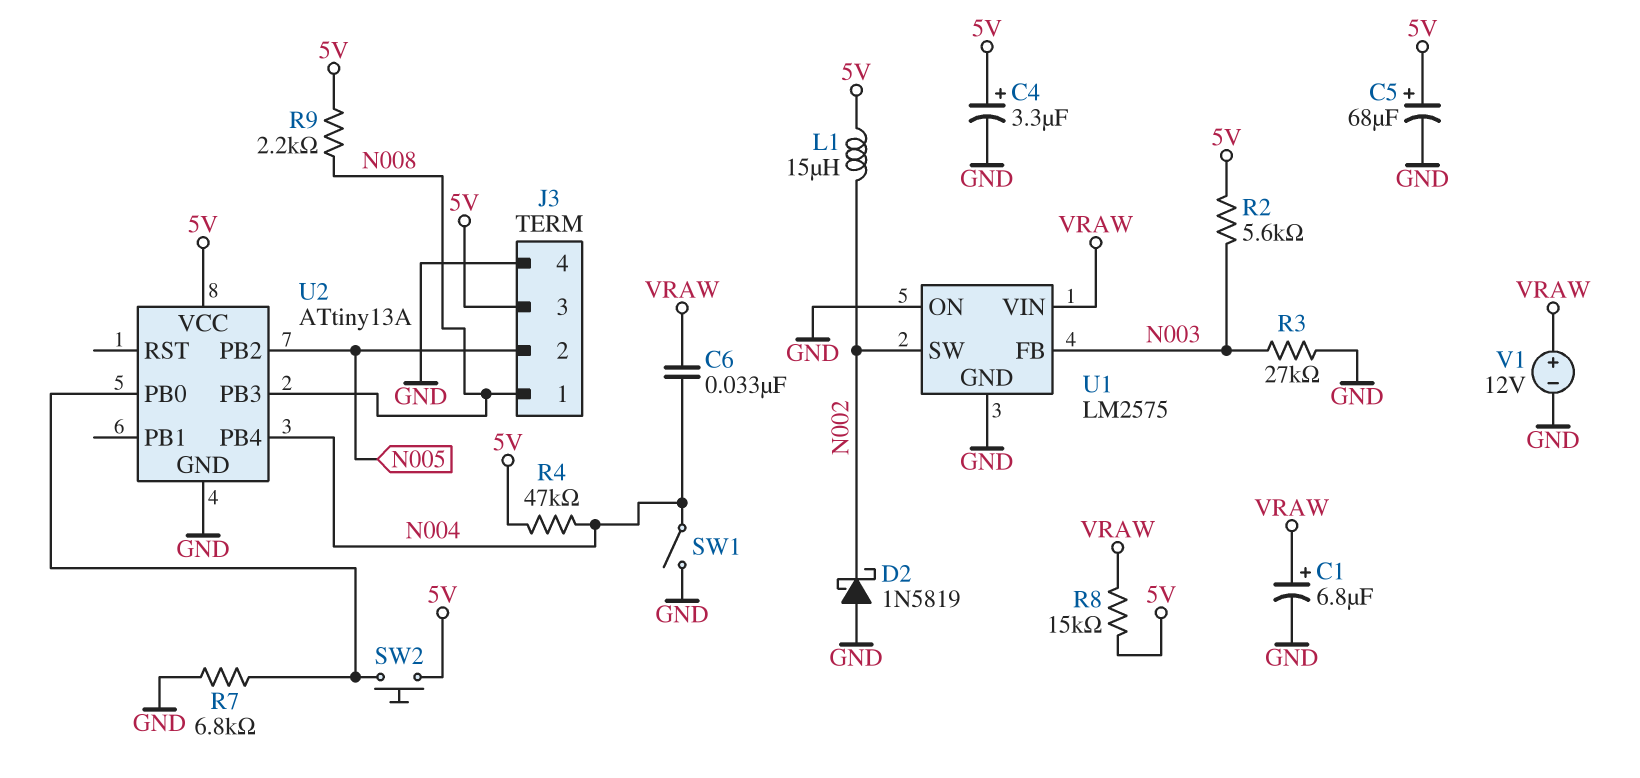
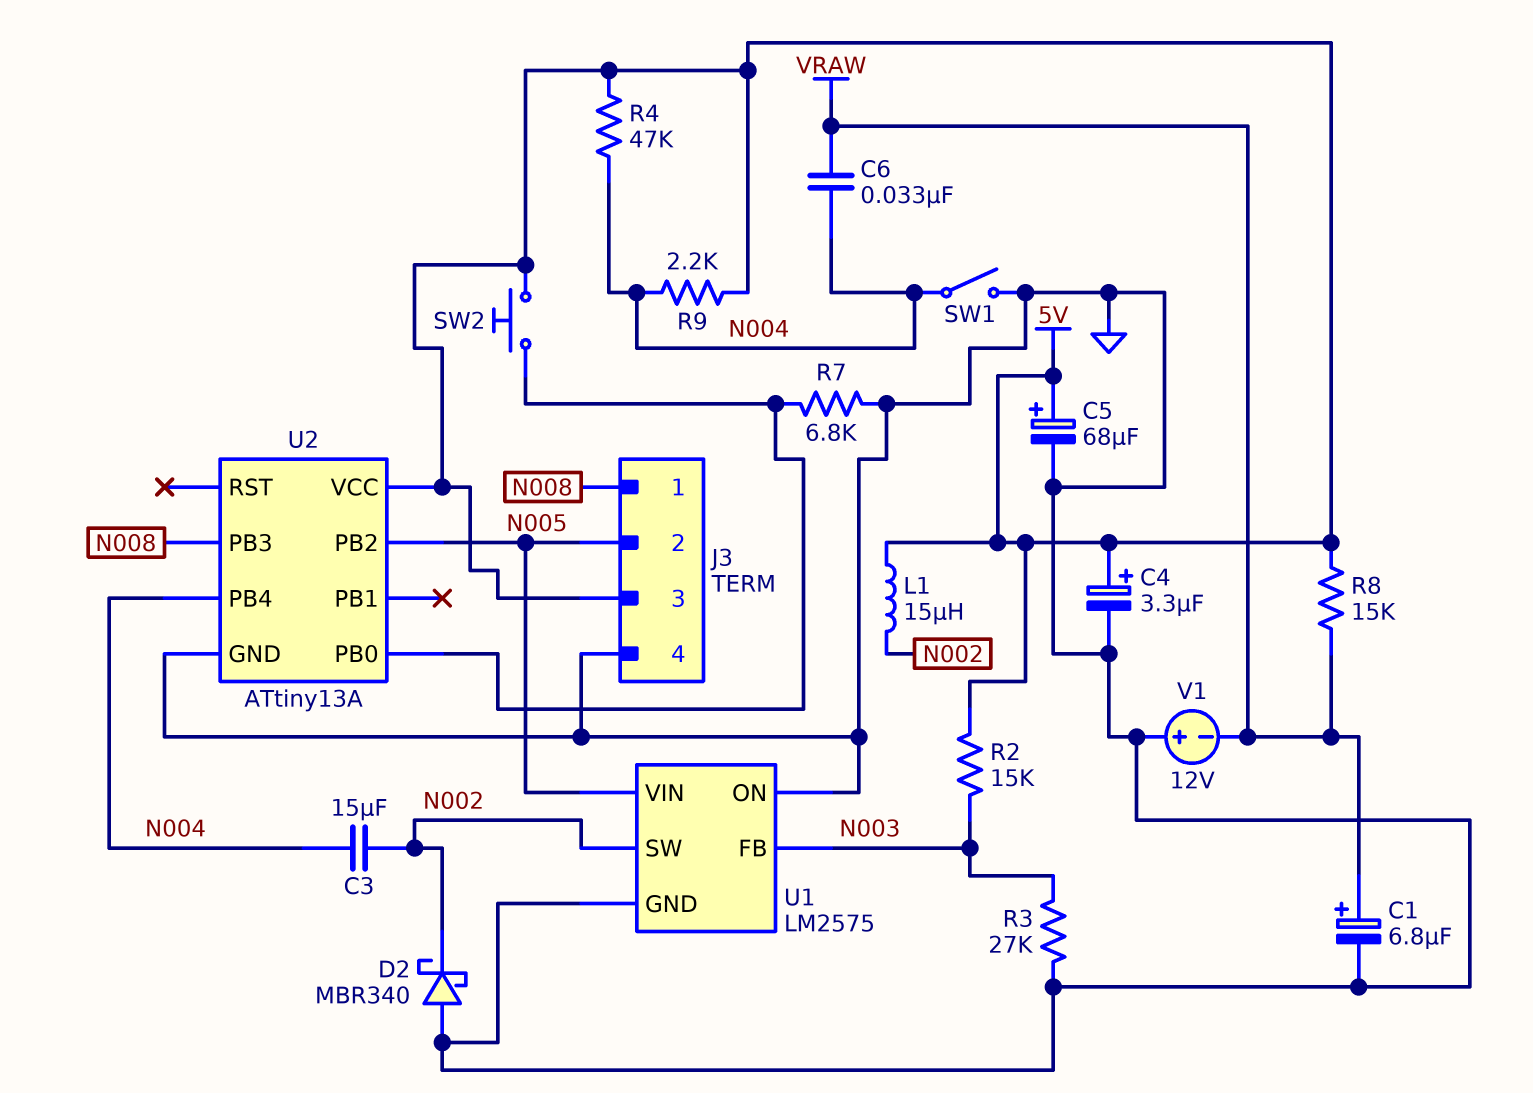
C3: none -> 15uF (N002, N004)
D2: schottky 1N5819 (A GND, K N002) -> schottky MBR340 (A GND, K N002)
R2: 5.6k (5V, N003) -> 15k (5V, N003)
R9: 2.2k (5V, N008) -> 2.2k (5V, N004)
U1 pin VIN: VRAW -> N005
V1: 12V (plus VRAW, minus GND) -> 12V (plus GND, minus VRAW)

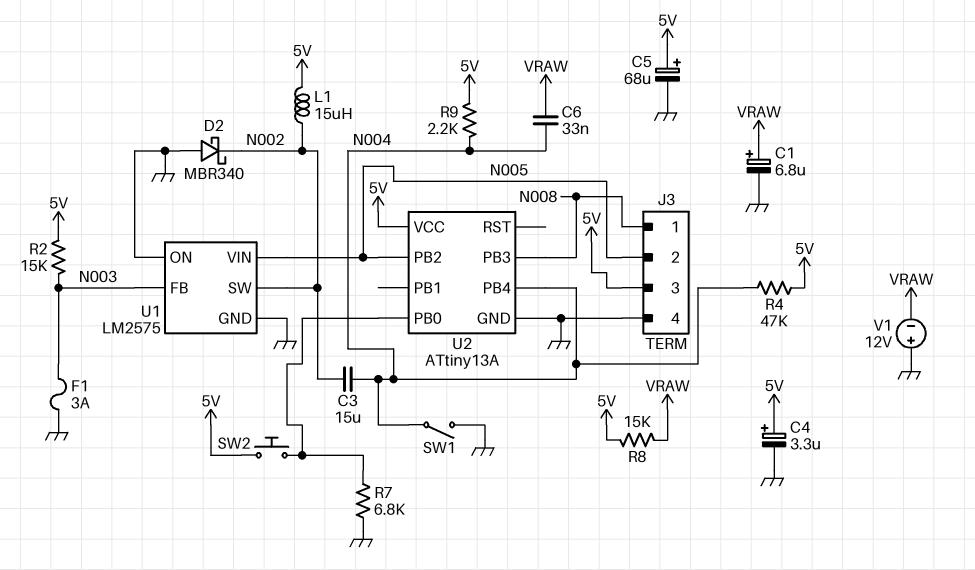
F1: none -> 3A (GND, N003)
R3: 27k (GND, N003) -> none

